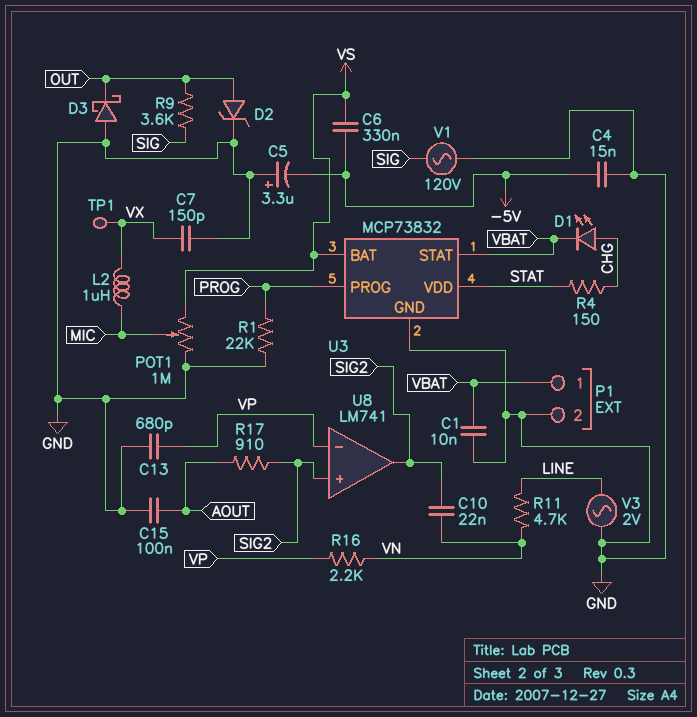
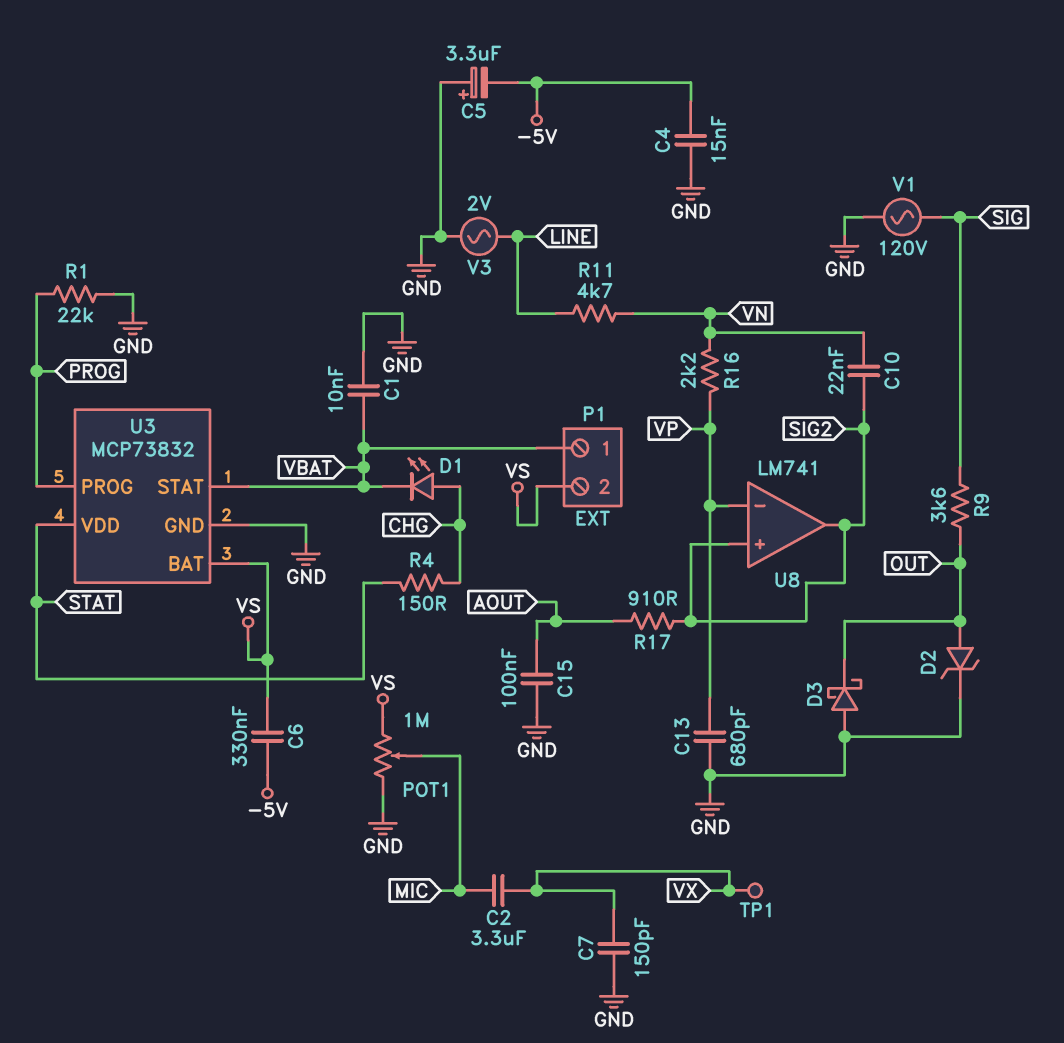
C2: none -> 3.3uF (MIC, VX)
L2: 1uH (MIC, VX) -> none
P1 pin 2: GND -> VS

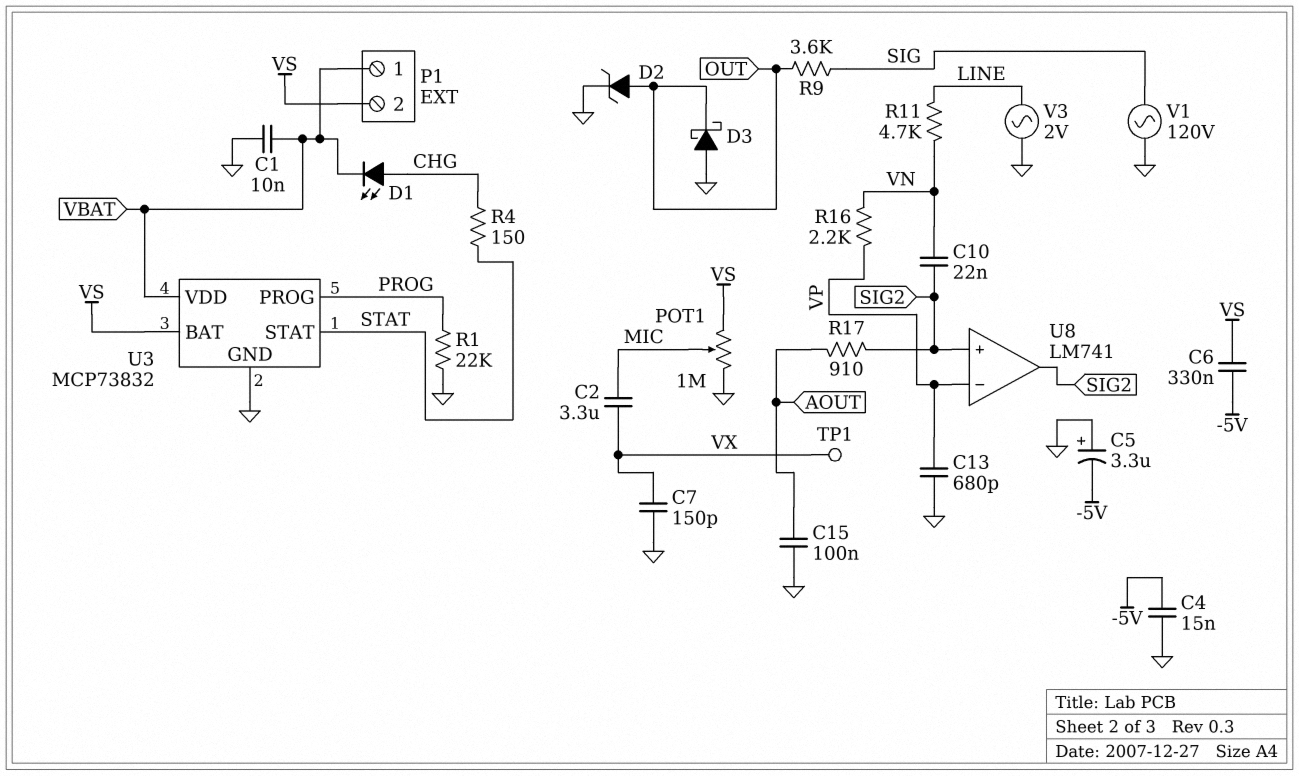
U3 pin STAT: VBAT -> STAT
U3 pin VDD: STAT -> VBAT

